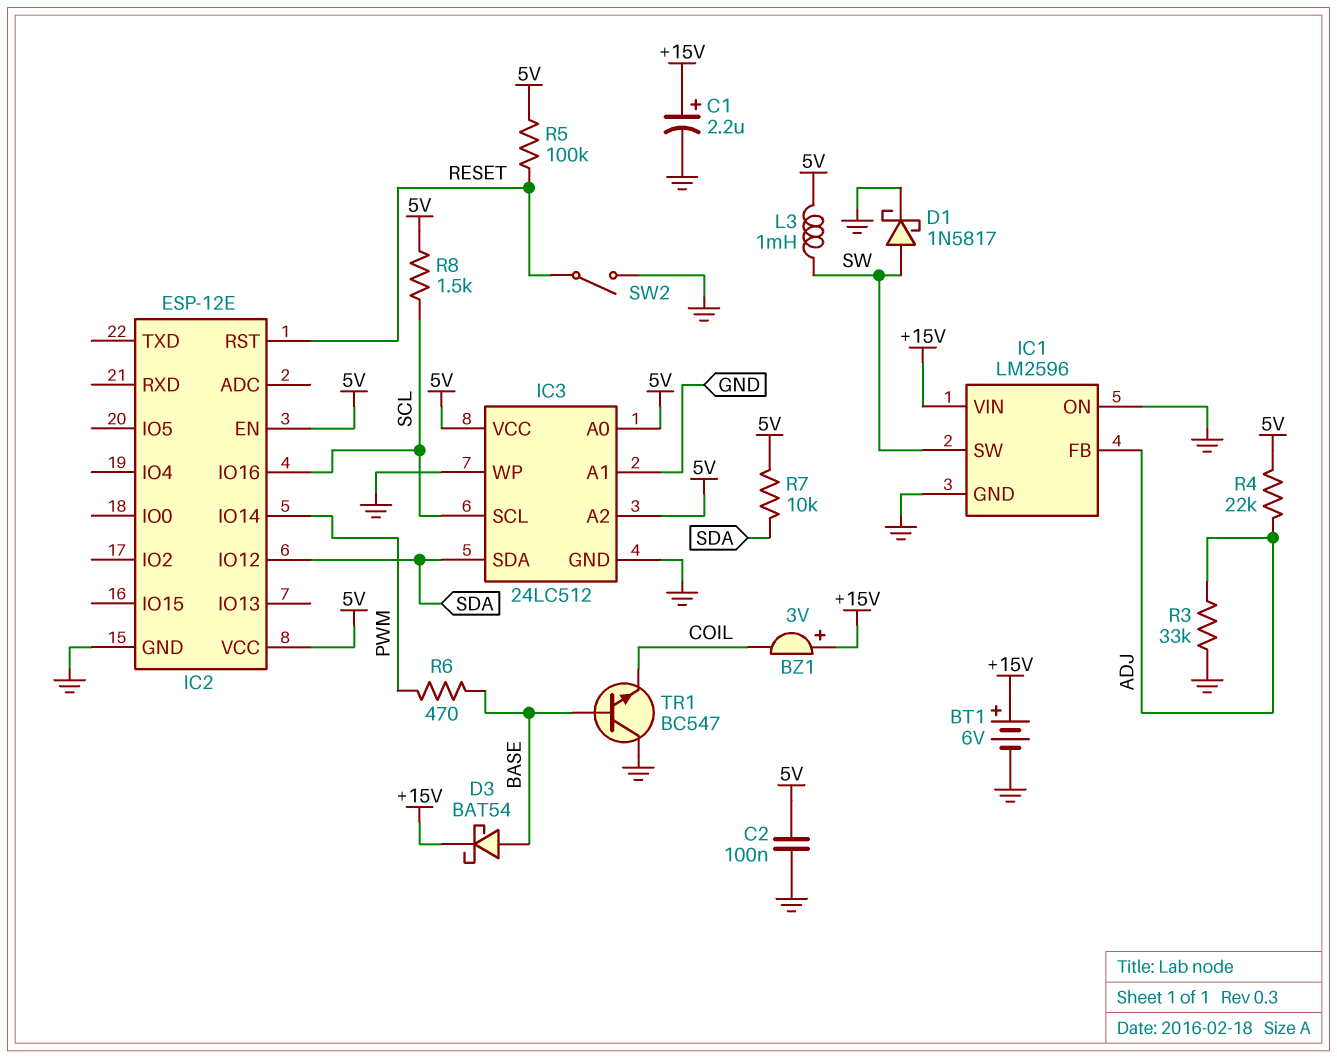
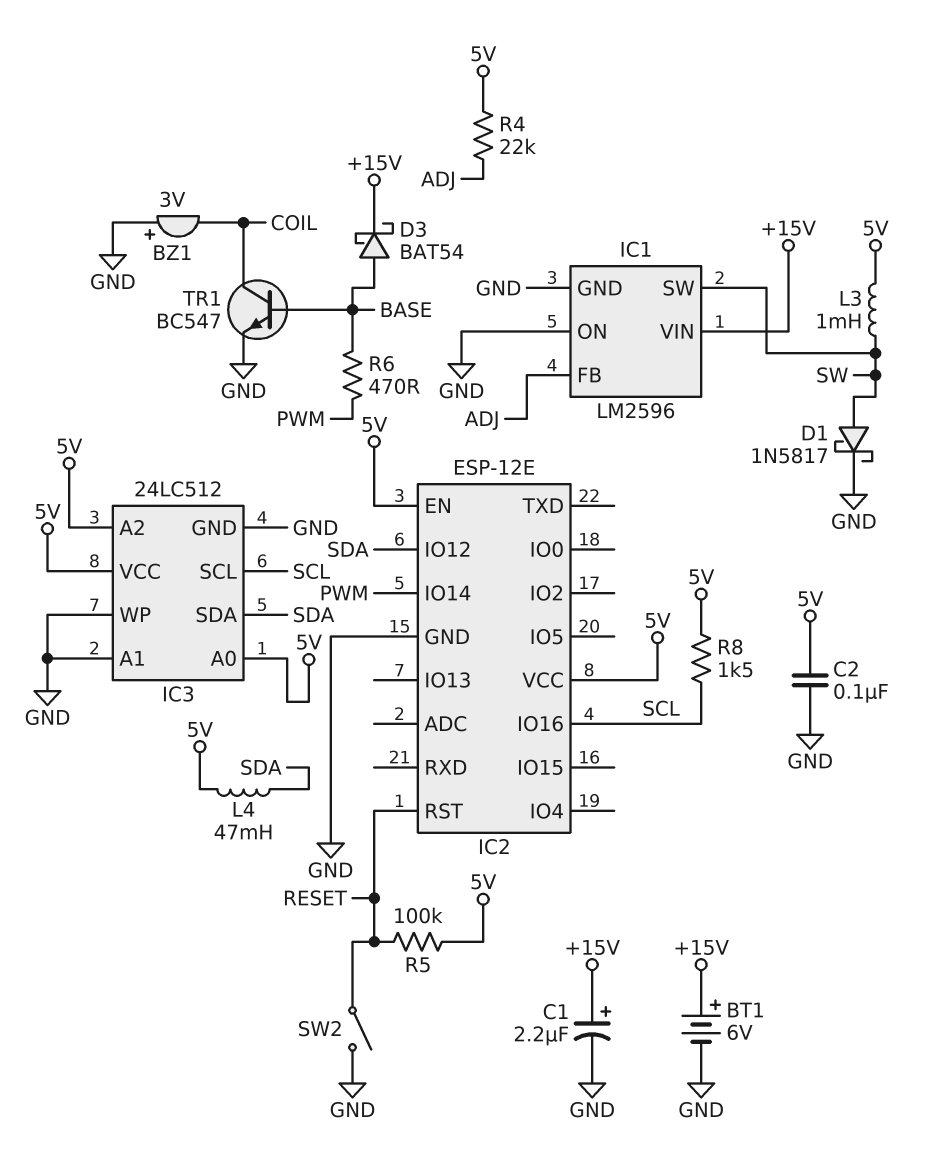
BZ1: buzzer 3V (plus +15V, minus COIL) -> buzzer 3V (plus GND, minus COIL)
L4: none -> 47mH (5V, SDA)
R3: 33k (ADJ, GND) -> none
R7: 10k (5V, SDA) -> none
TR1: NPN BC547 (B BASE, C GND, E COIL) -> NPN BC547 (B BASE, C COIL, E GND)

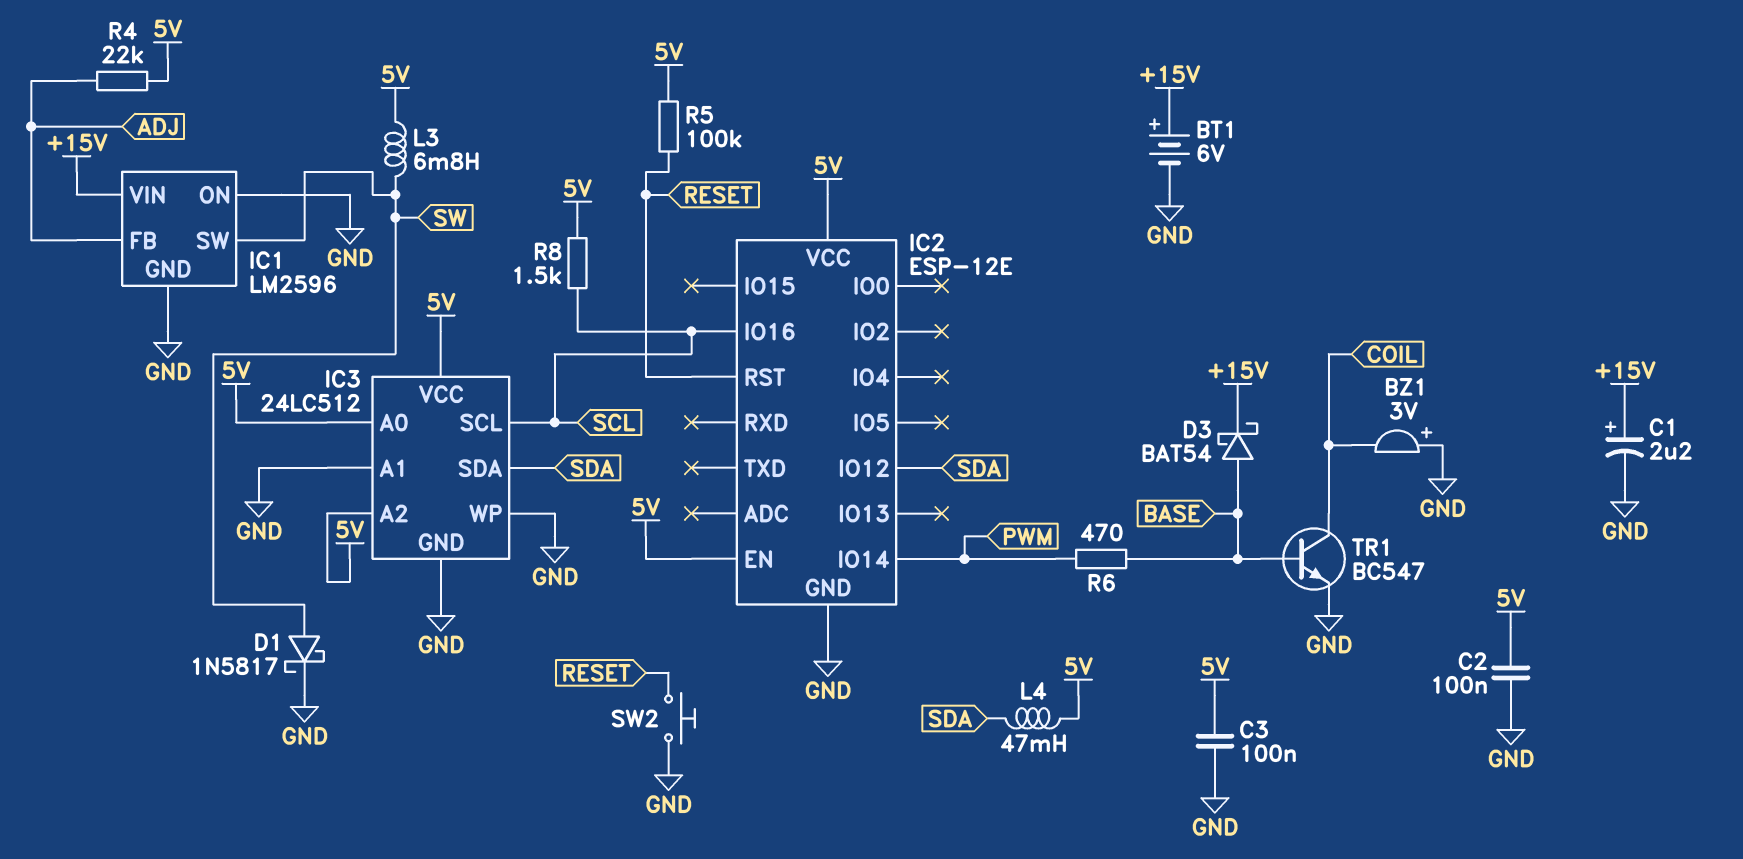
C3: none -> 100nF (5V, GND)
L3: 1mH (5V, SW) -> 6.8mH (5V, SW)
SW2: switch (GND, RESET) -> button (GND, RESET)

